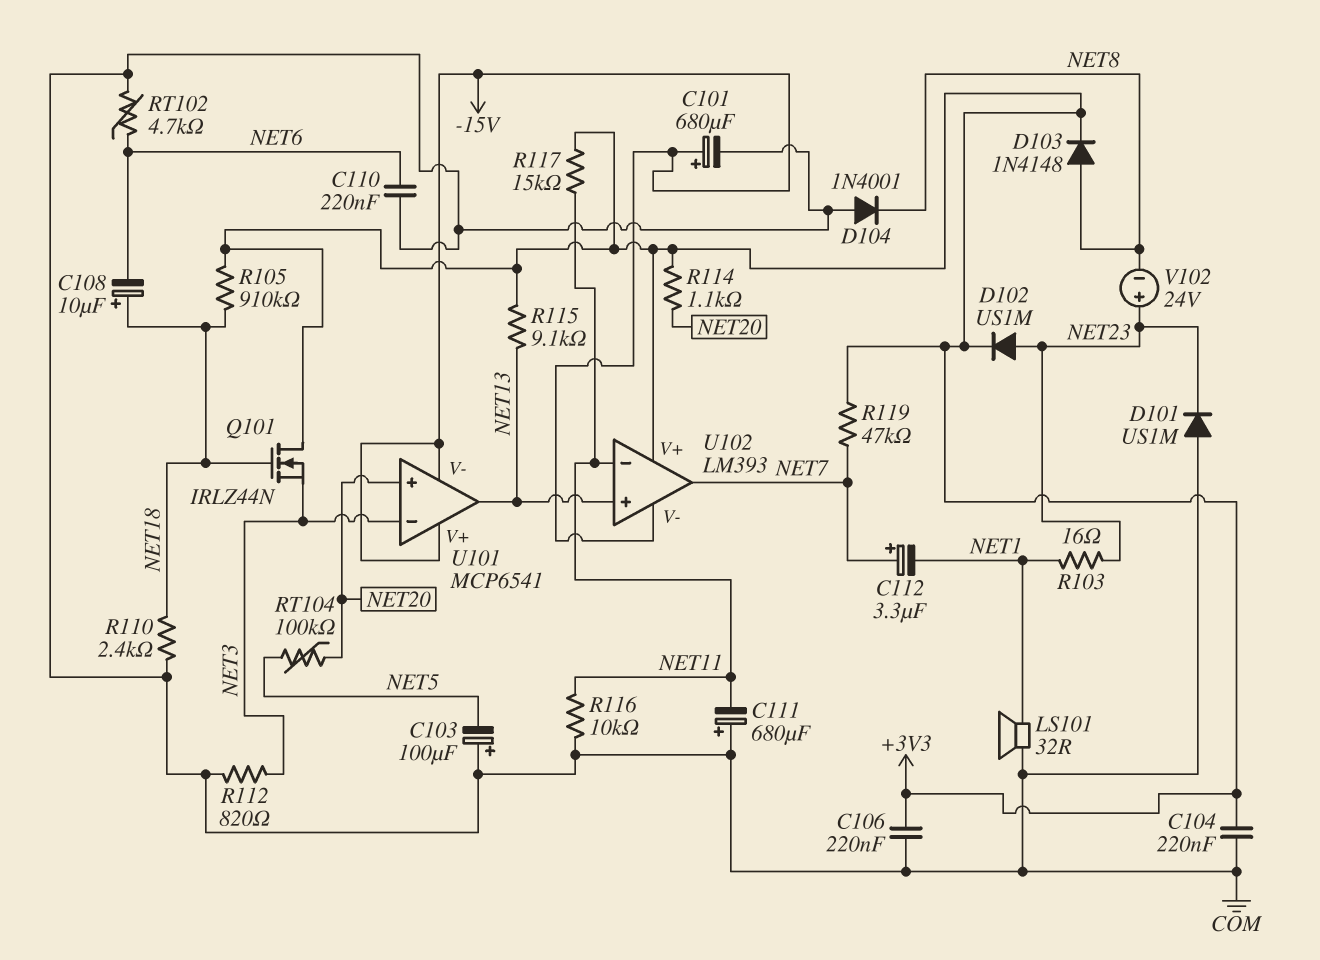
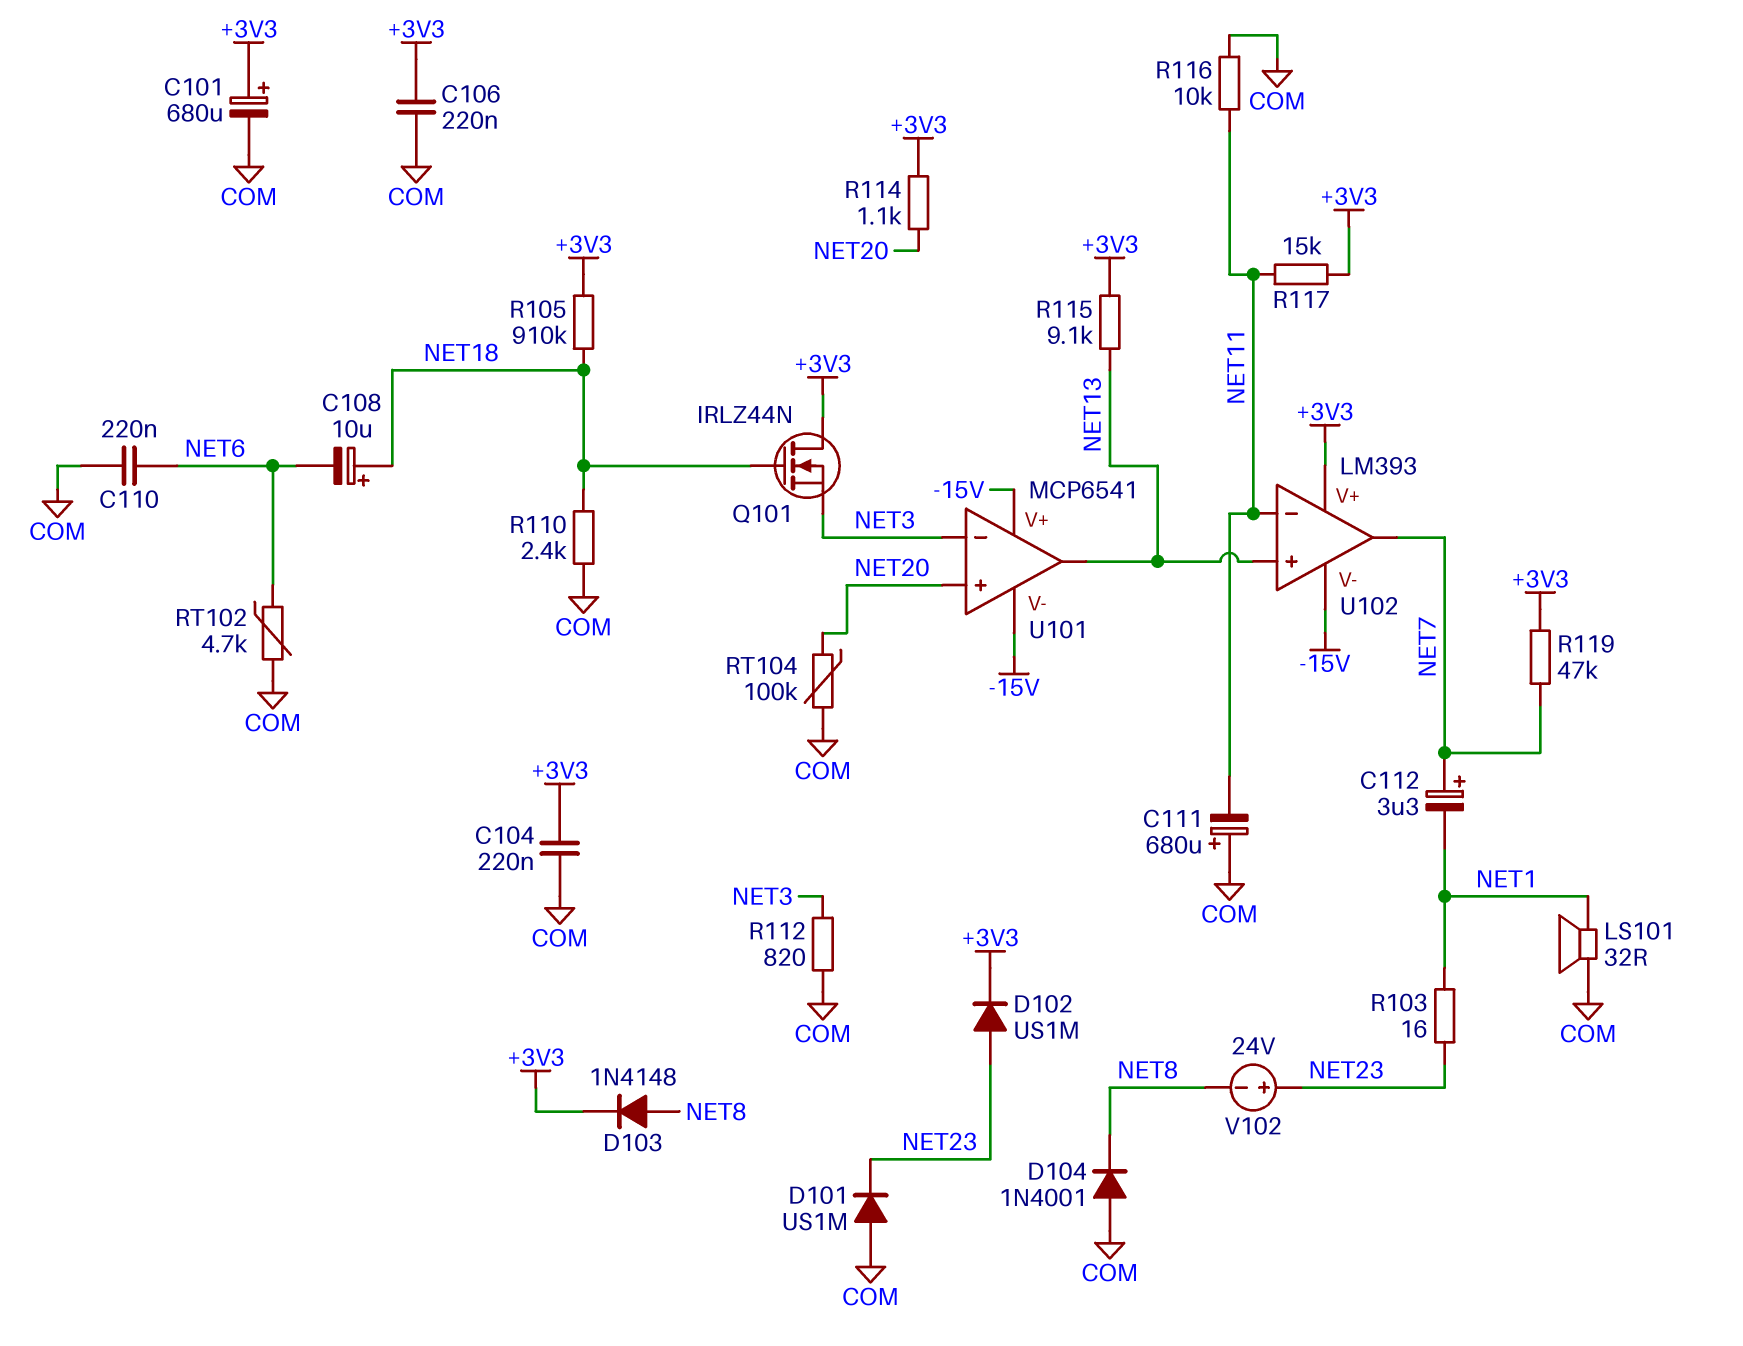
C101: 680uF (plus -15V, minus COM) -> 680uF (plus +3V3, minus COM)
C103: 100uF (plus COM, minus NET5) -> none
RT104: 100k (NET5, NET20) -> 100k (COM, NET20)

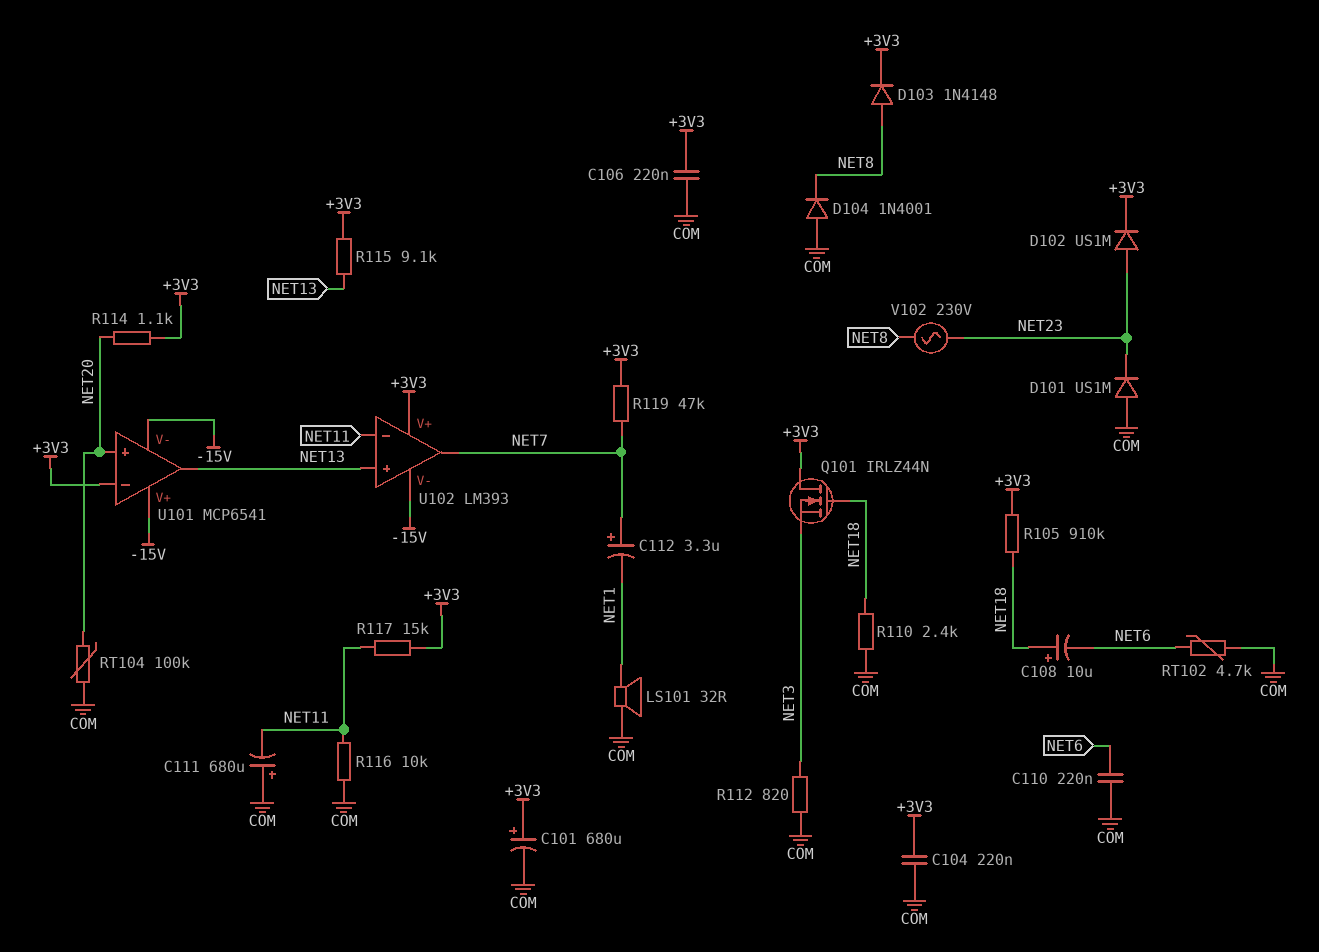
R103: 16 (NET1, NET23) -> none
U101 pin in-: NET3 -> +3V3
V102: 24V (plus NET23, minus NET8) -> AC 230V (NET8, NET23)

